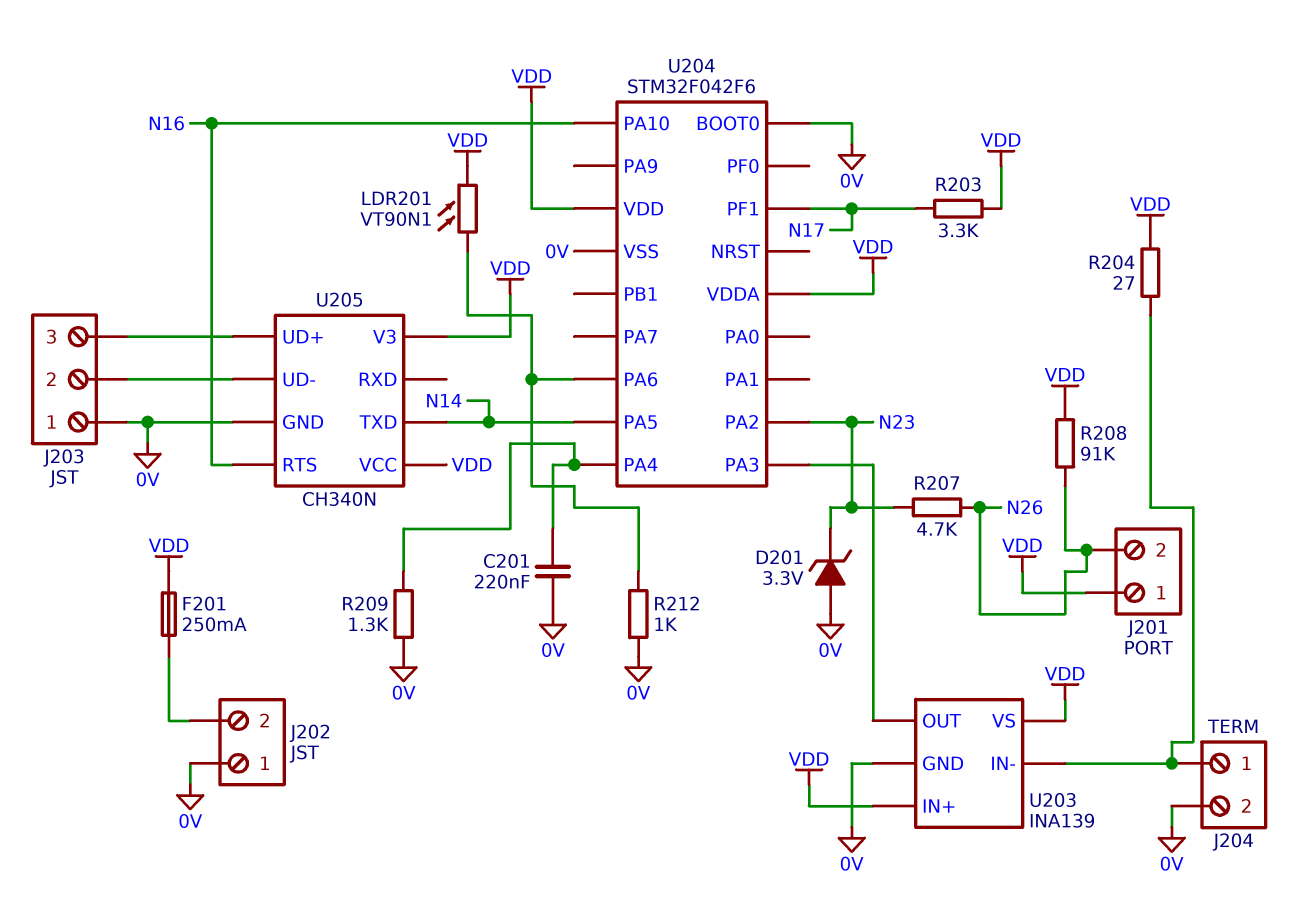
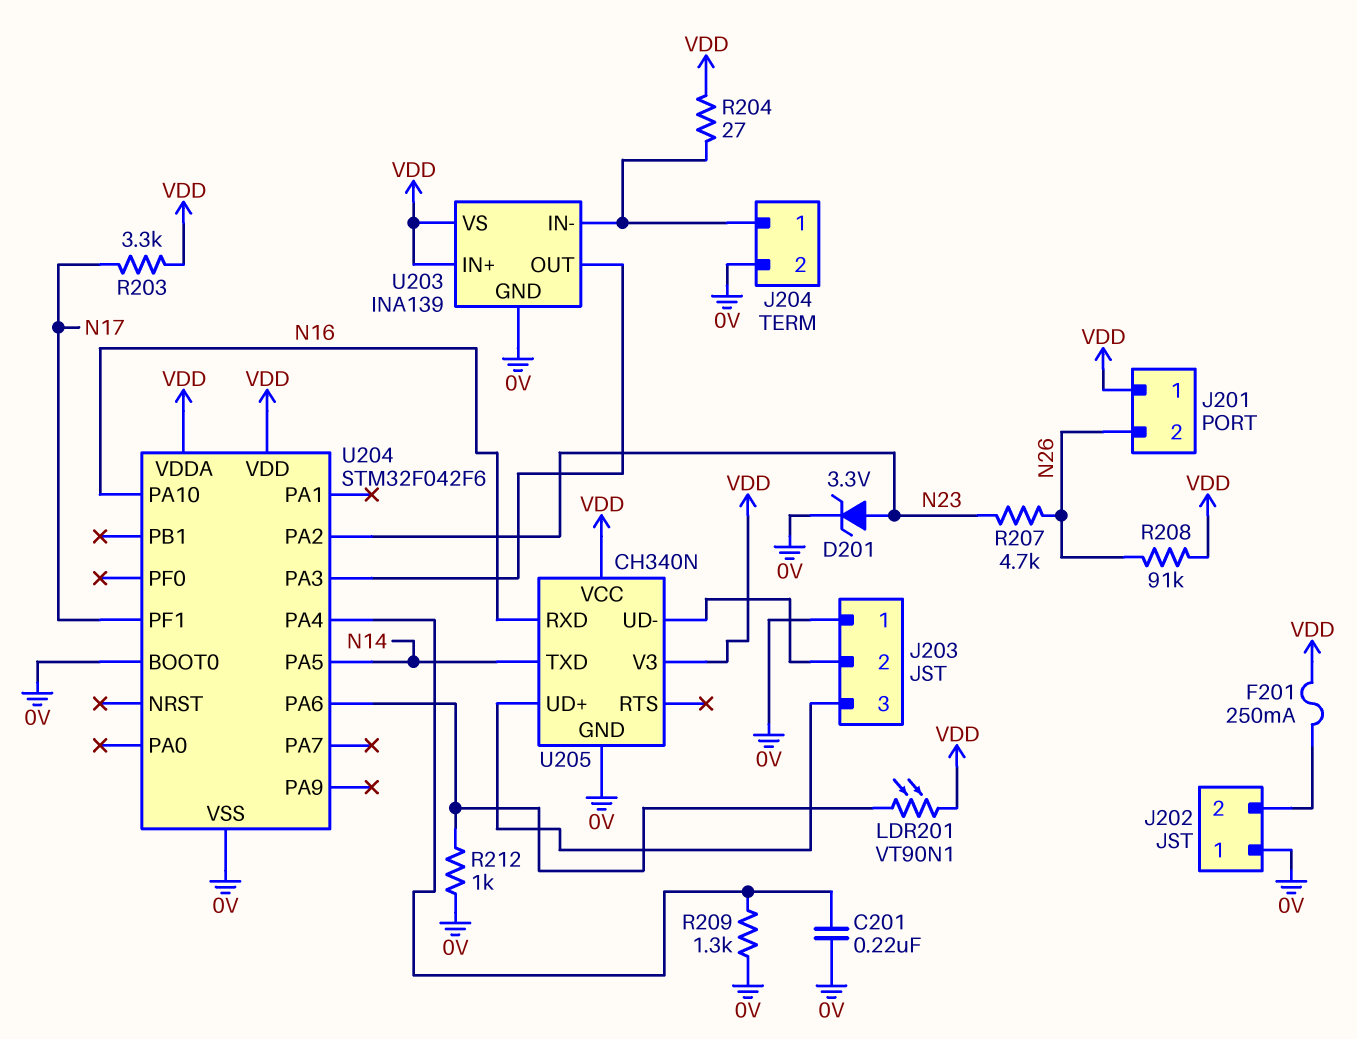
D201: zener 3.3V (A 0V, K N23) -> zener 3.3V (A N23, K 0V)
U205 pin RTS: N16 -> none
U205 pin RXD: none -> N16

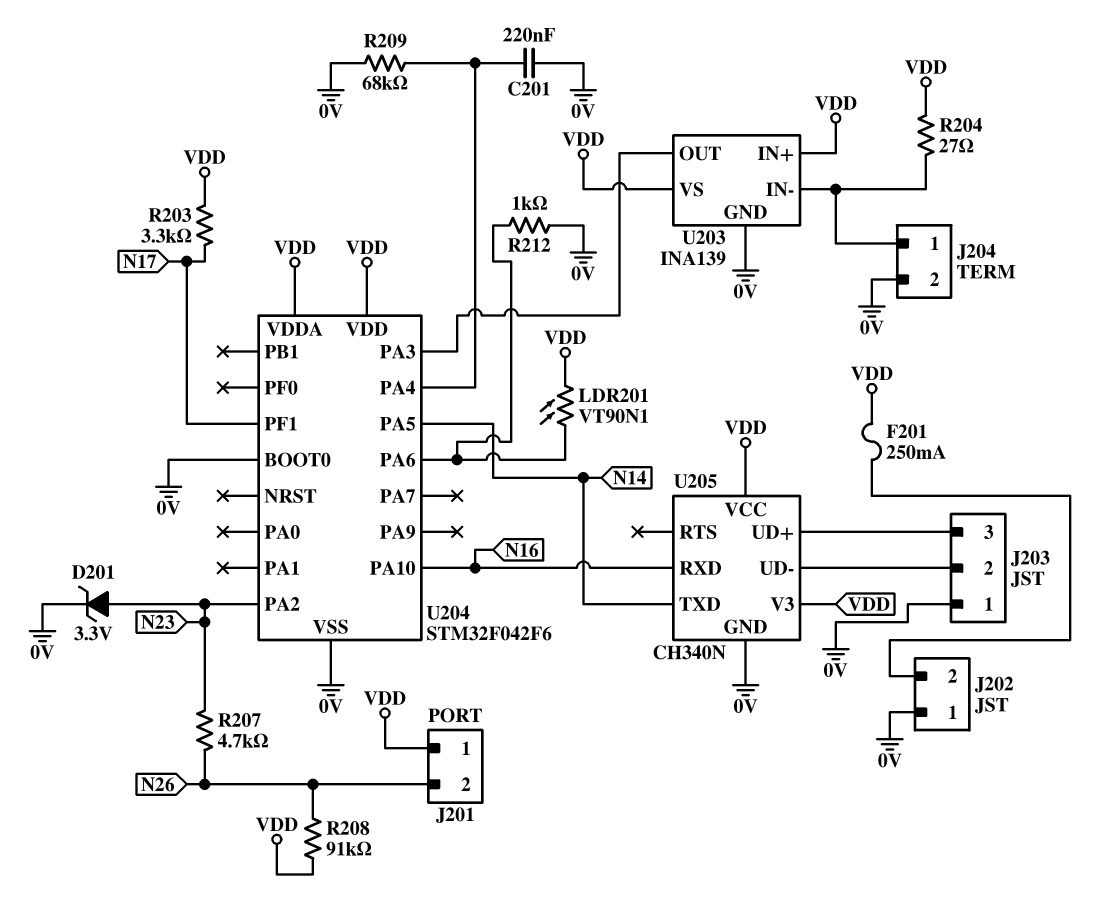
R209: 1.3k (0V, U204/PA4) -> 68k (0V, U204/PA4)

